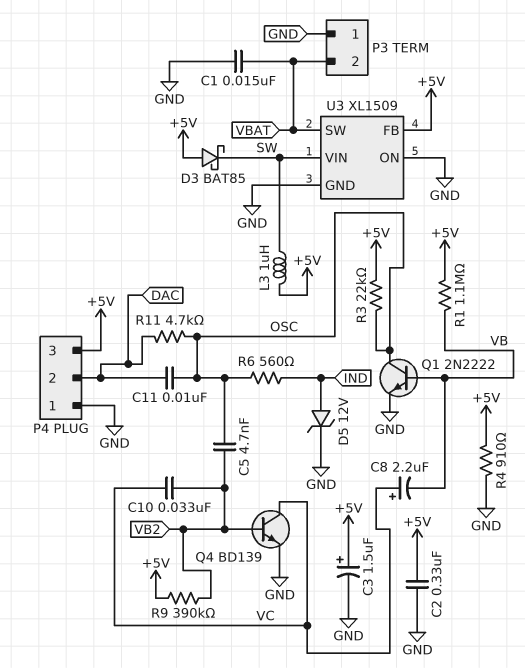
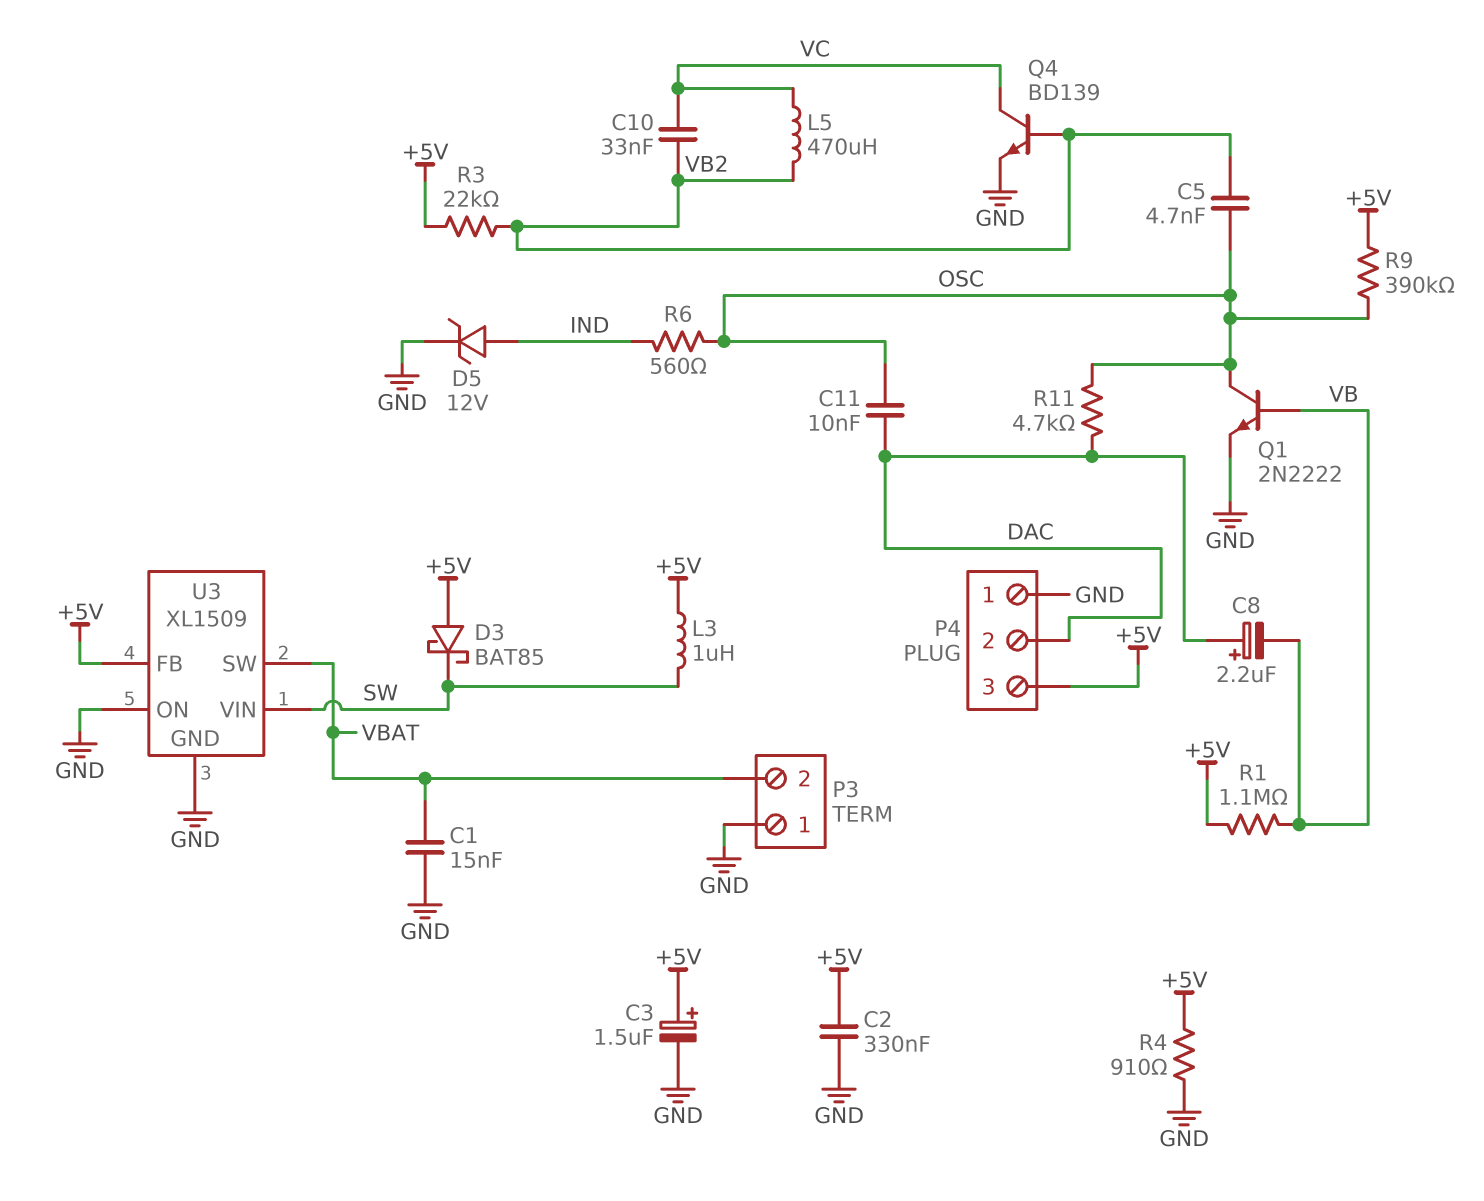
C8: 2.2uF (plus VC, minus VB) -> 2.2uF (plus DAC, minus VB)
L5: none -> 470uH (VB2, VC)
R3: 22k (+5V, OSC) -> 22k (+5V, VB2)
R9: 390k (+5V, VB2) -> 390k (+5V, OSC)

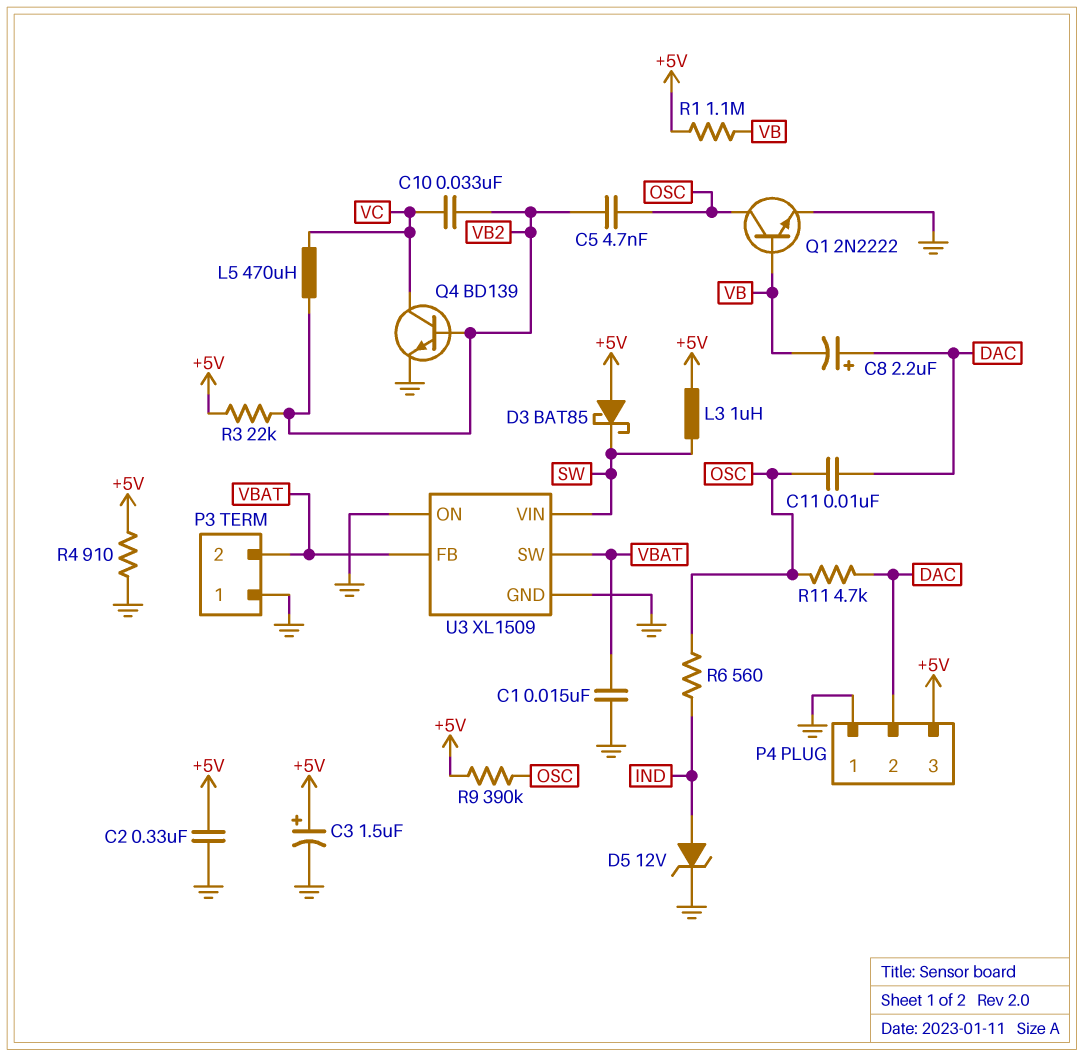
U3 pin FB: +5V -> VBAT

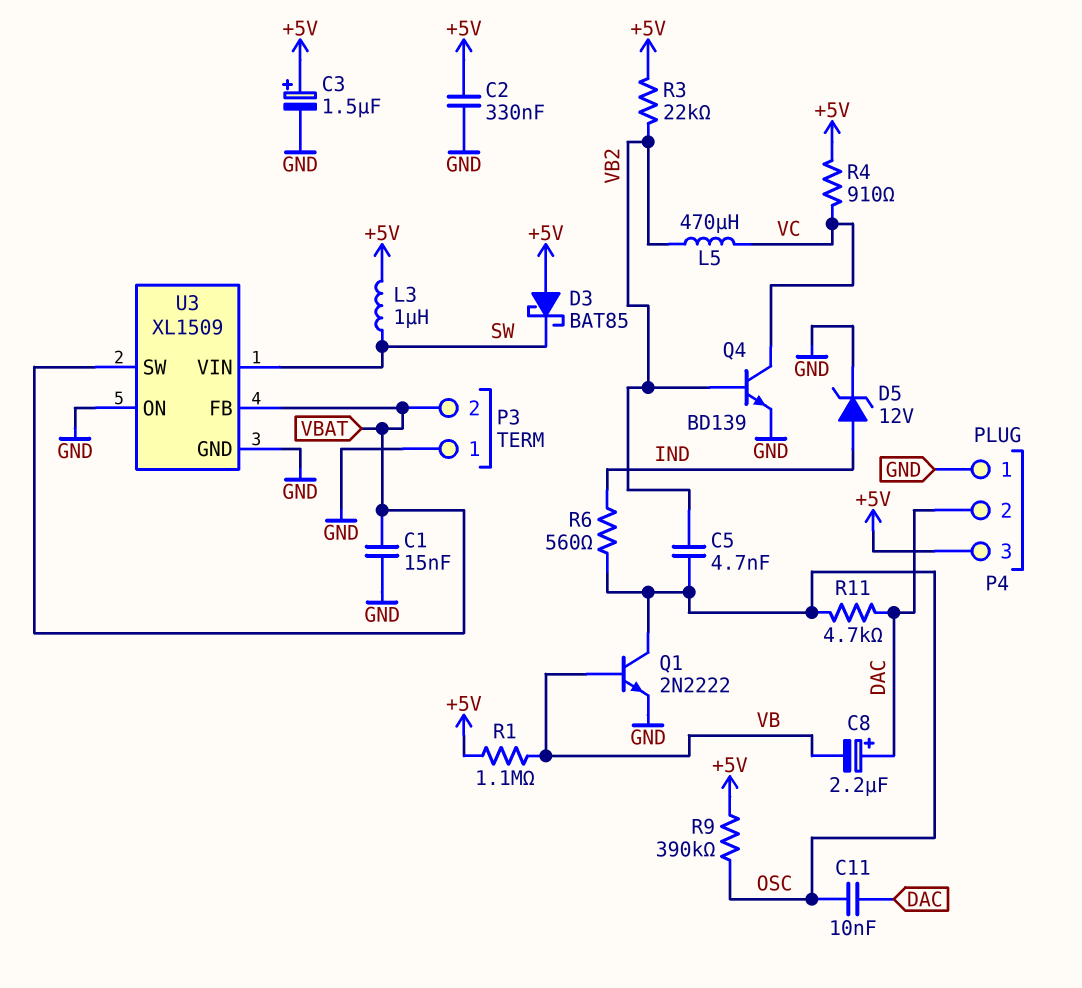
C10: 33nF (VB2, VC) -> none
R4: 910 (+5V, GND) -> 910 (+5V, VC)

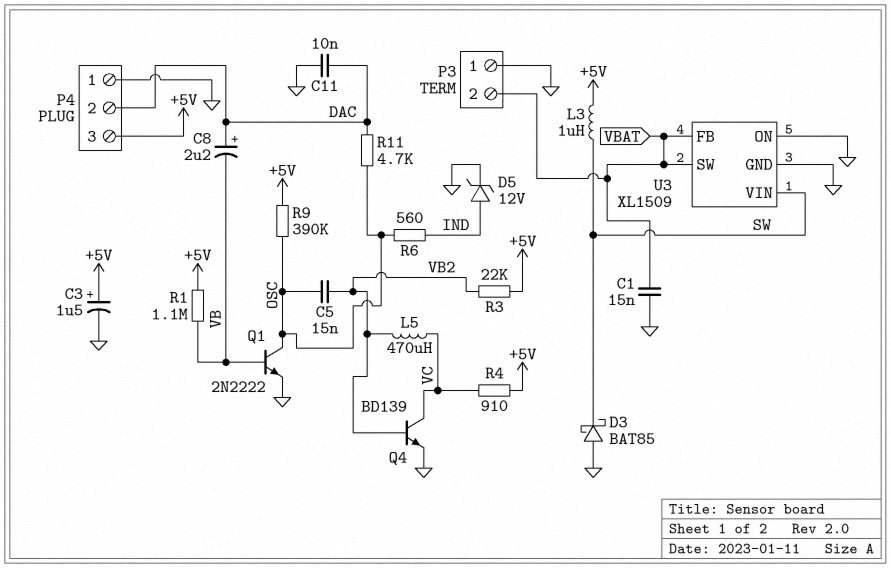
C2: 330nF (+5V, GND) -> none
C5: 4.7nF (OSC, VB2) -> 15nF (OSC, VB2)
C11: 10nF (DAC, OSC) -> 10nF (DAC, GND)
D3: schottky BAT85 (A +5V, K SW) -> schottky BAT85 (A GND, K SW)

